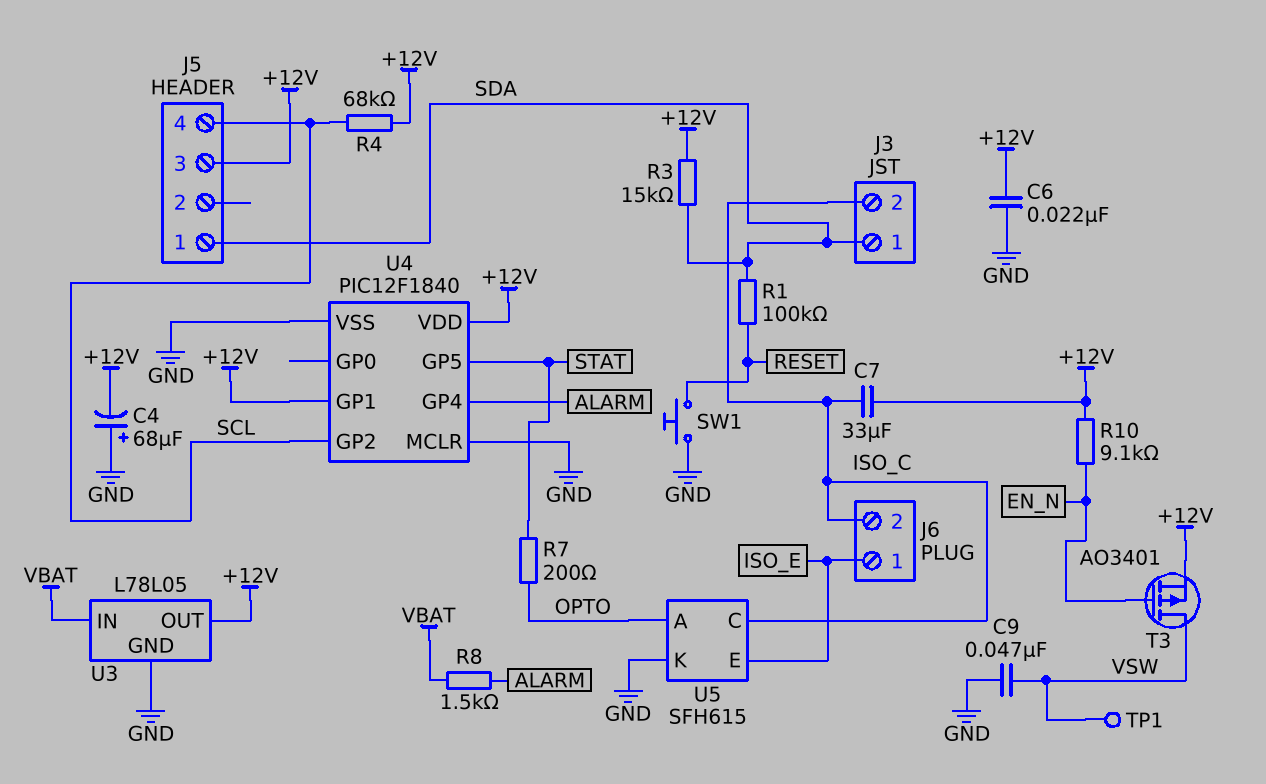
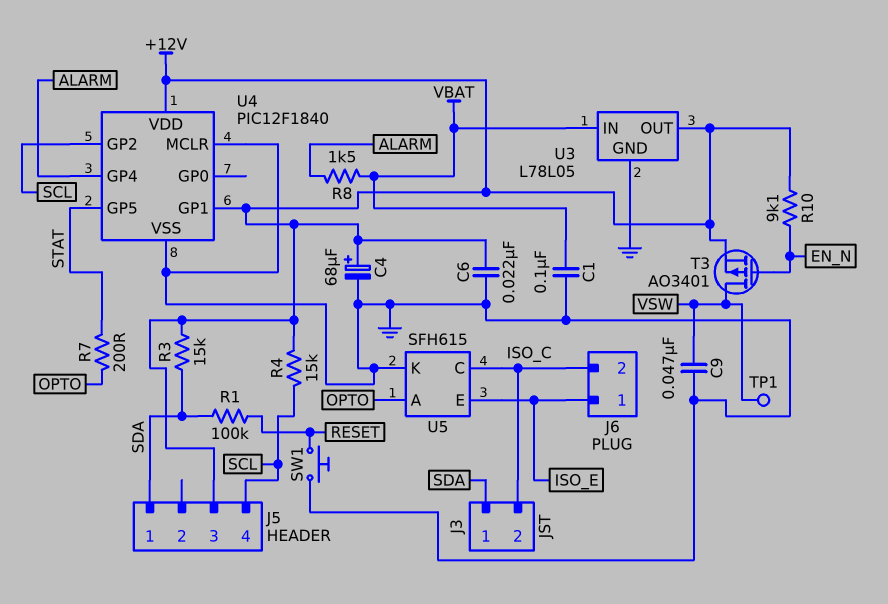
C1: none -> 100nF (GND, VBAT)
C4: 68uF (plus GND, minus +12V) -> 68uF (plus +12V, minus GND)
C7: 33uF (+12V, ISO_C) -> none
R4: 68k (+12V, SCL) -> 15k (+12V, SCL)

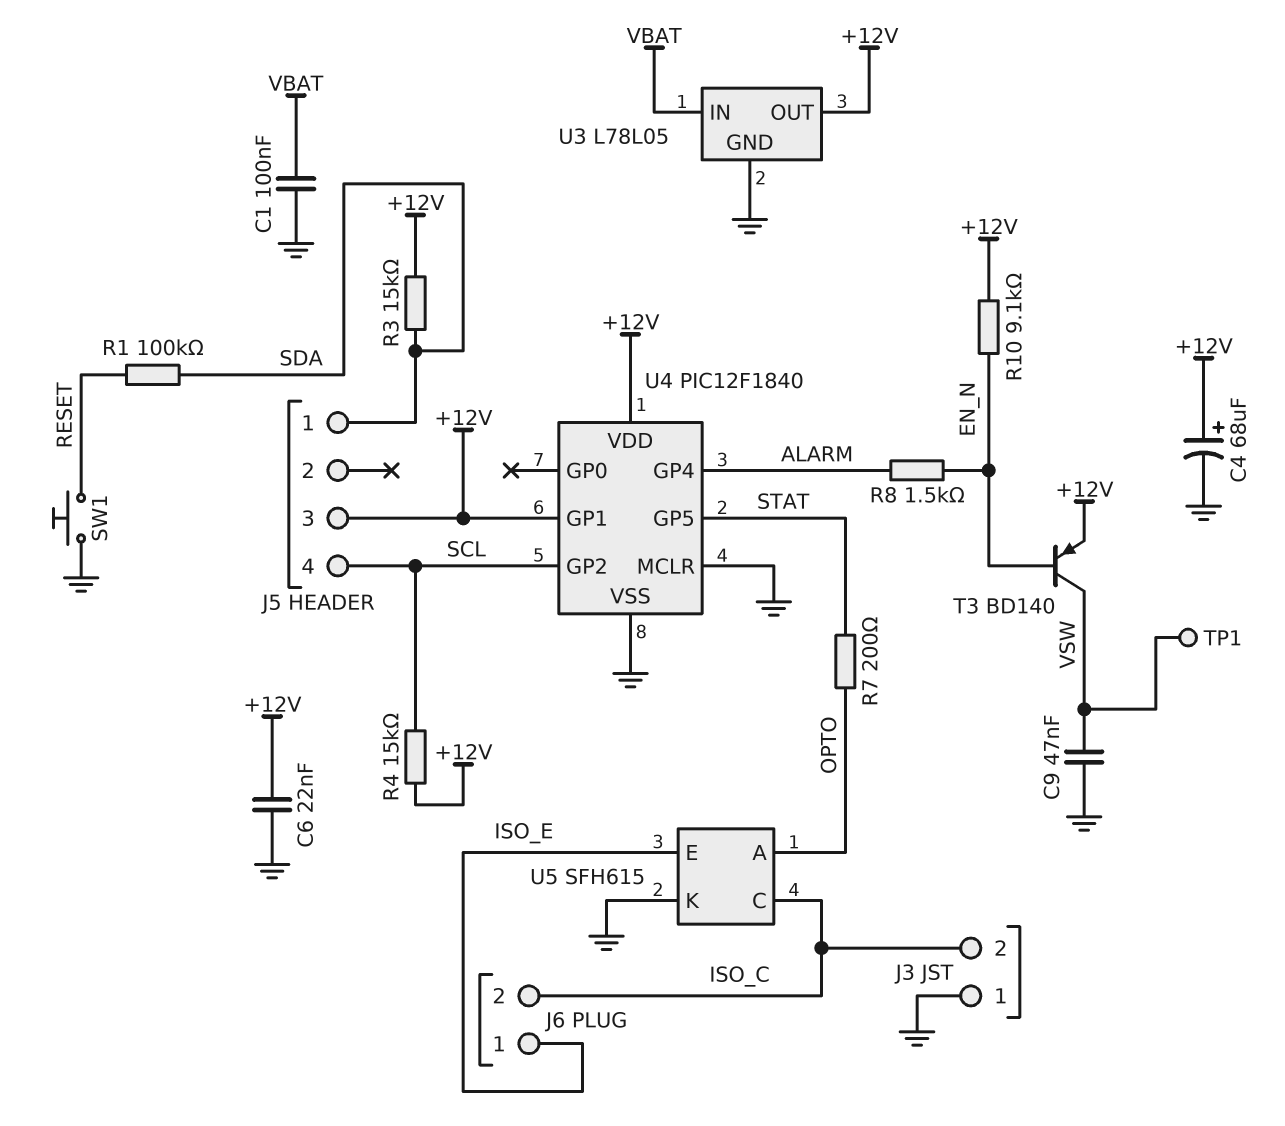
J3 pin 1: SDA -> GND
R8: 1.5k (ALARM, VBAT) -> 1.5k (ALARM, EN_N)
T3: PMOS AO3401 (G EN_N, D VSW, S +12V) -> PNP BD140 (B EN_N, C VSW, E +12V)

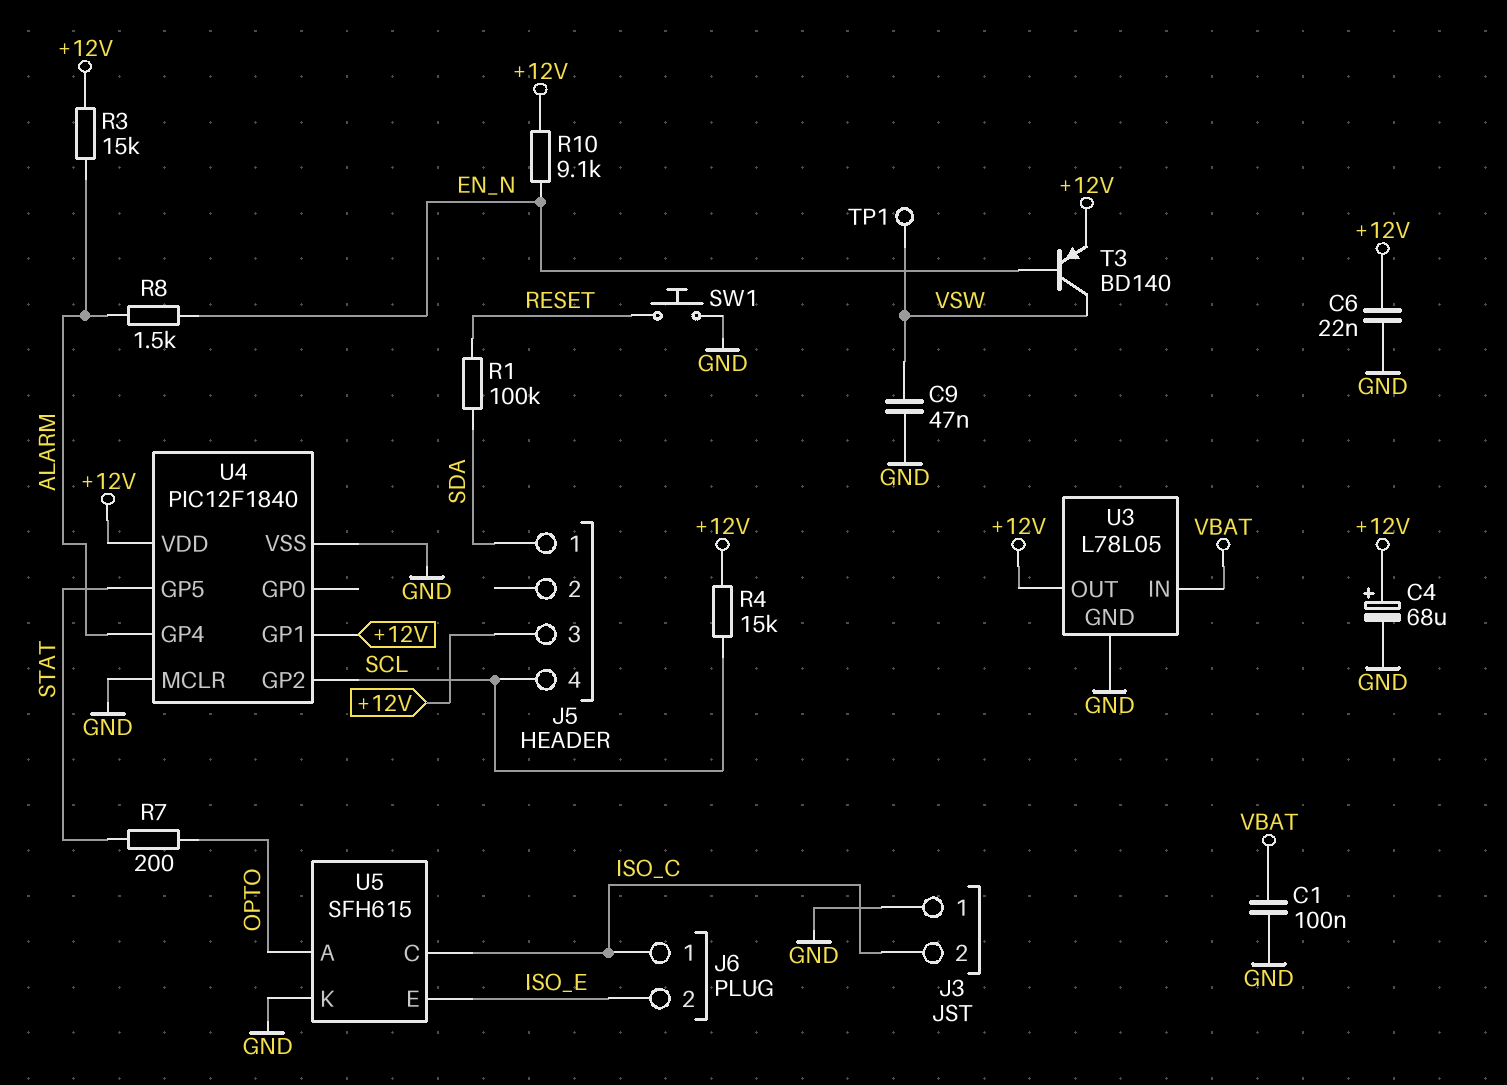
J6 pin 1: ISO_E -> ISO_C
J6 pin 2: ISO_C -> ISO_E
R3: 15k (+12V, SDA) -> 15k (+12V, ALARM)

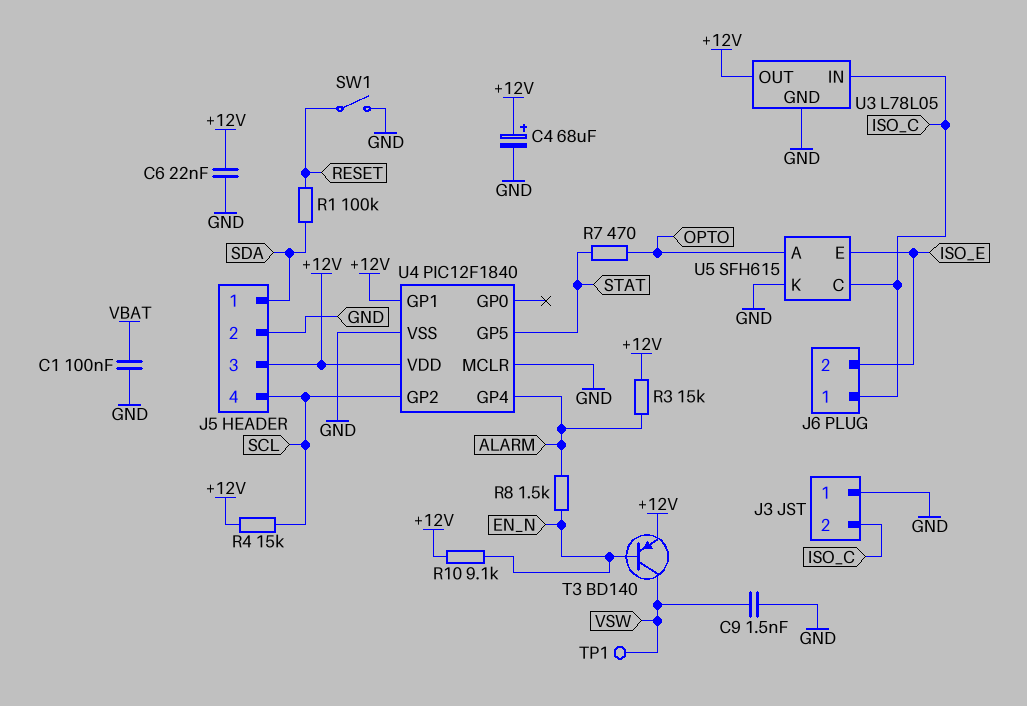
C9: 47nF (GND, VSW) -> 1.5nF (GND, VSW)
J5 pin 2: none -> GND
R7: 200 (OPTO, STAT) -> 470 (OPTO, STAT)
SW1: button (GND, RESET) -> switch (GND, RESET)
U3 pin IN: VBAT -> ISO_C

